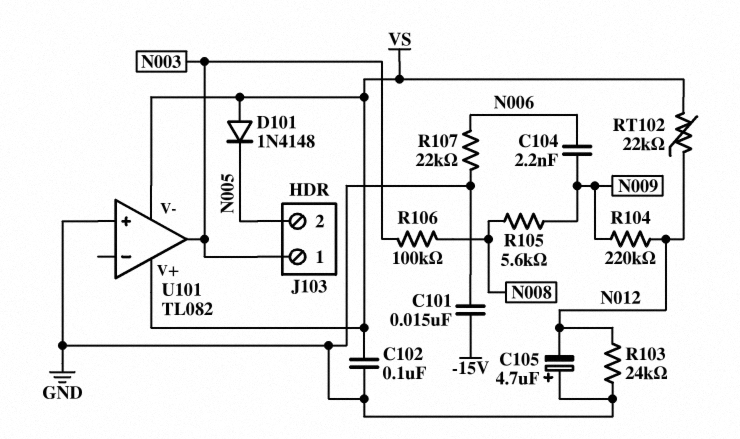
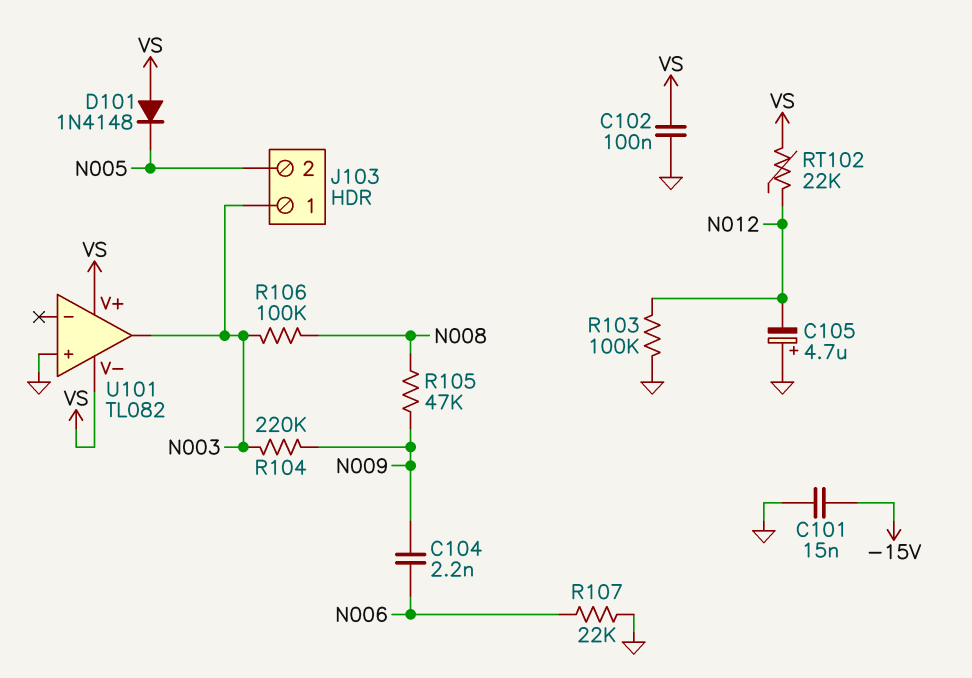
R103: 24k (GND, N012) -> 100k (GND, N012)
R104: 220k (N009, N012) -> 220k (N003, N009)
R105: 5.6k (N008, N009) -> 47k (N008, N009)

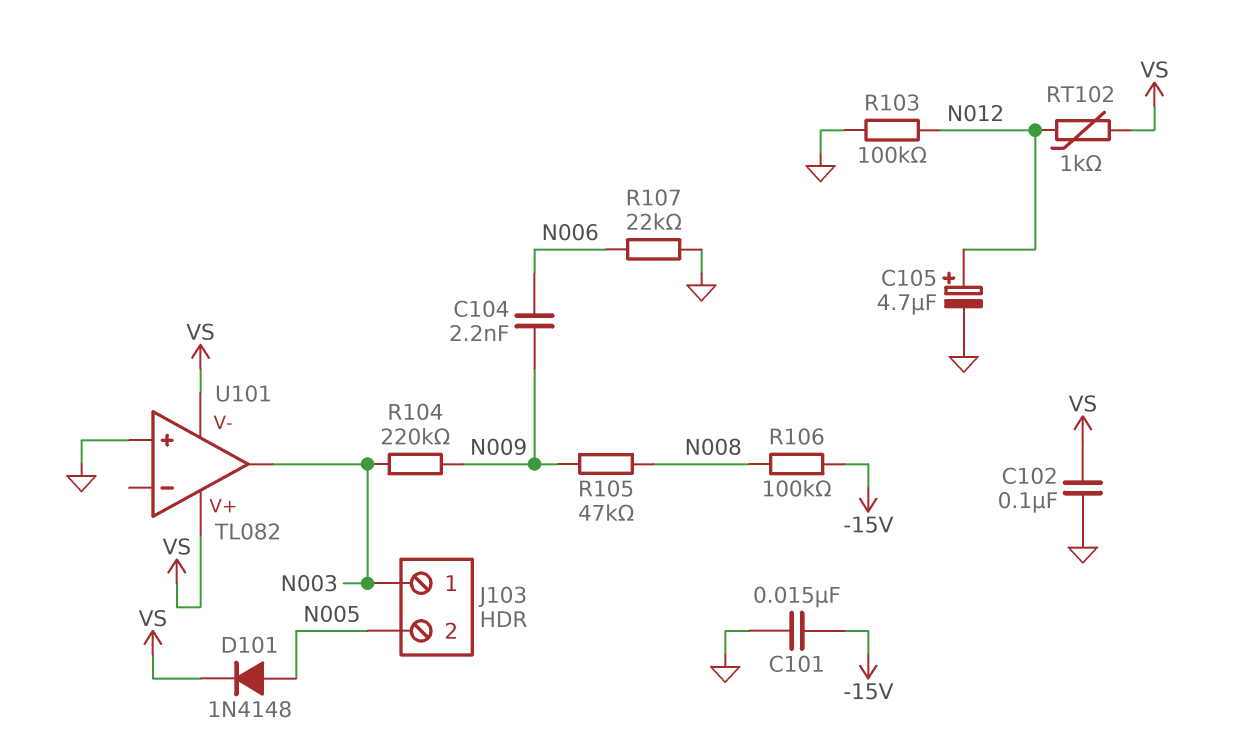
C105: 4.7uF (plus GND, minus N012) -> 4.7uF (plus N012, minus GND)
D101: diode 1N4148 (A VS, K N005) -> diode 1N4148 (A N005, K VS)
R106: 100k (N003, N008) -> 100k (-15V, N008)
RT102: 22k (N012, VS) -> 1k (N012, VS)

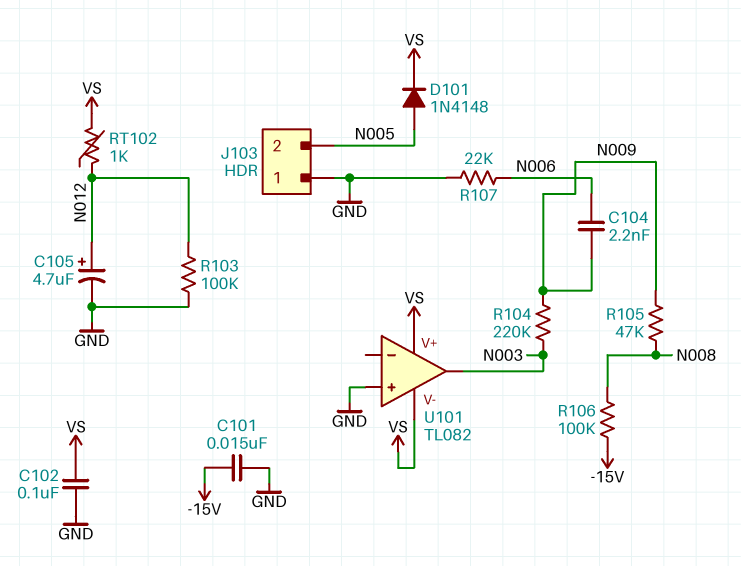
J103 pin 1: N003 -> GND

